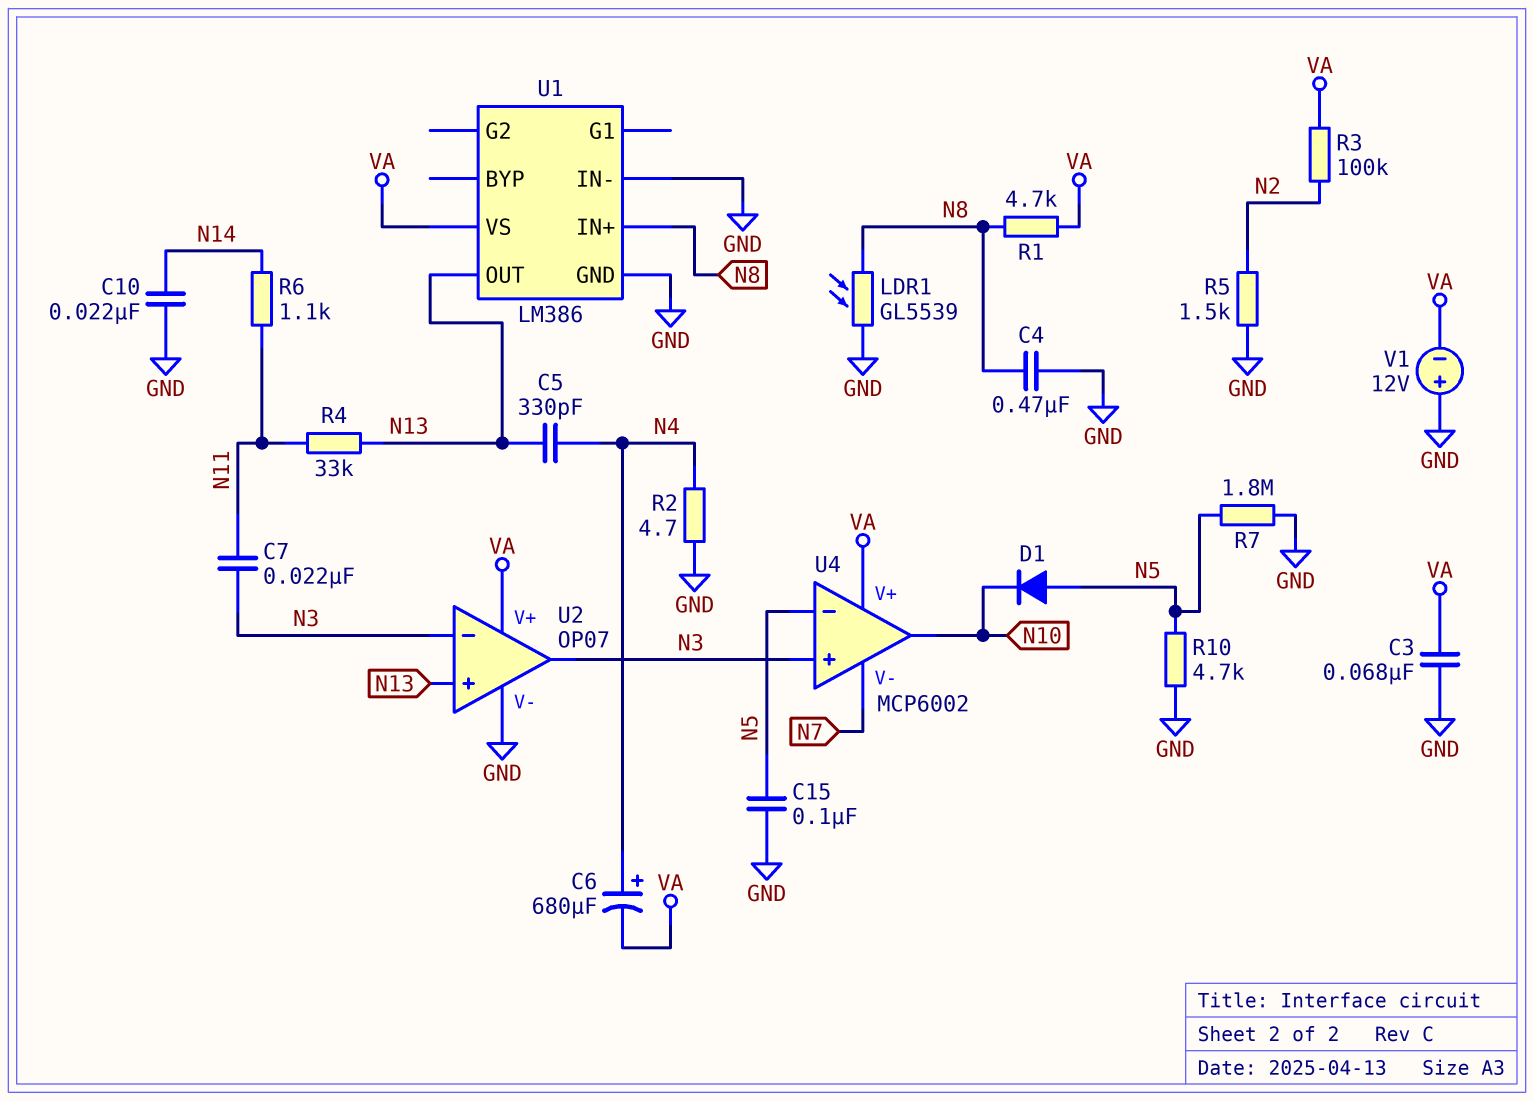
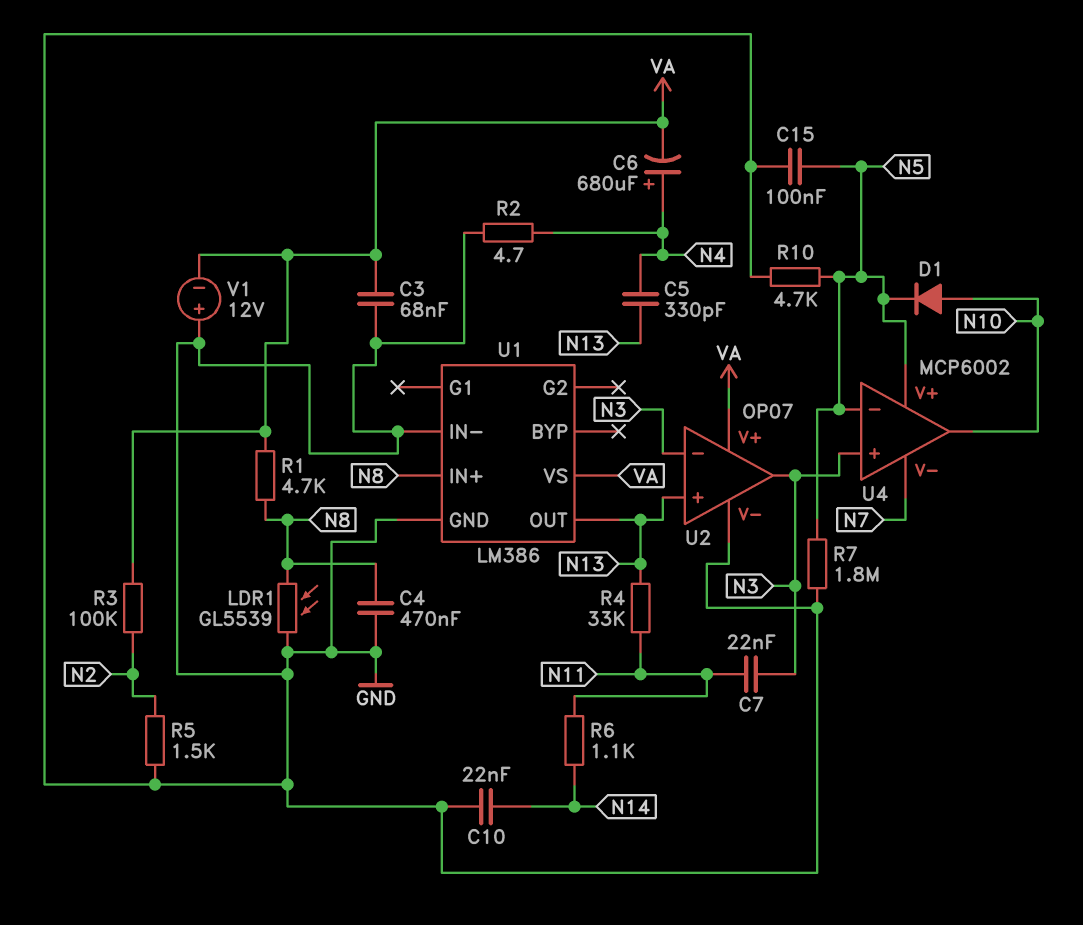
D1: diode (A N5, K N10) -> diode (A N10, K N5)
U4 pin V+: VA -> N5

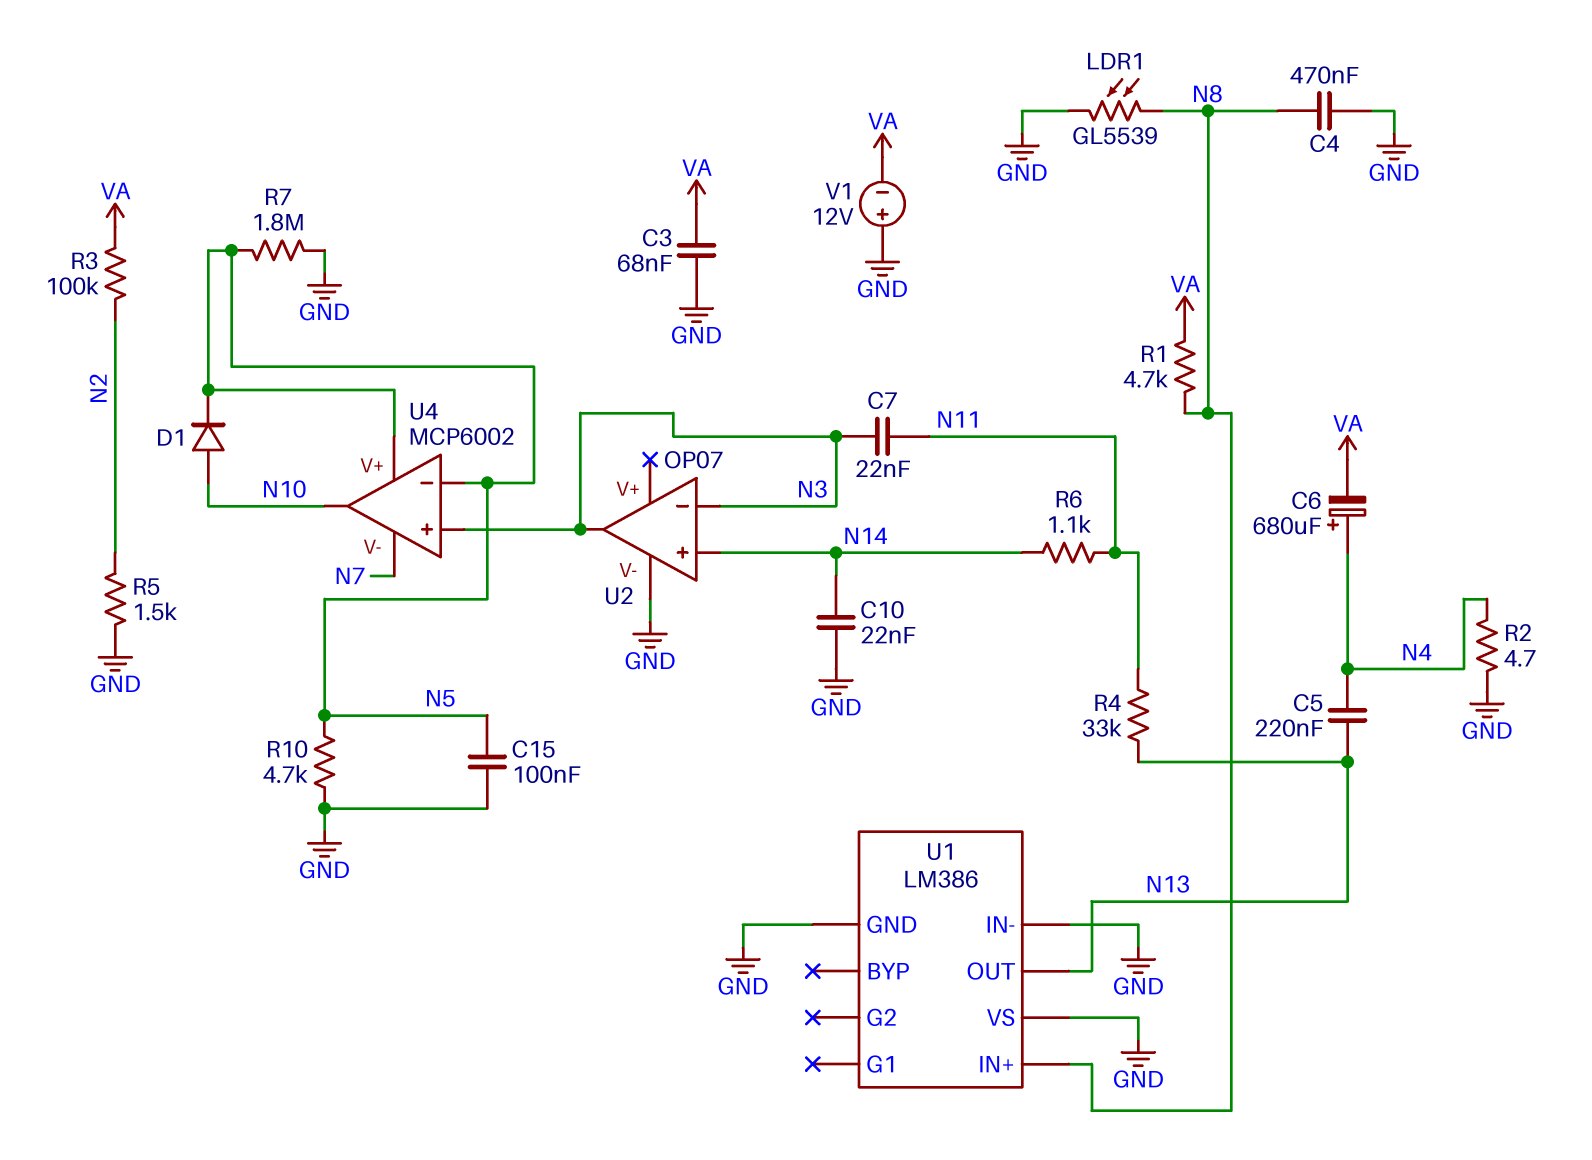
C5: 330pF (N4, N13) -> 220nF (N4, N13)
U1 pin VS: VA -> GND
U2 pin V+: VA -> none
U2 pin in+: N13 -> N14

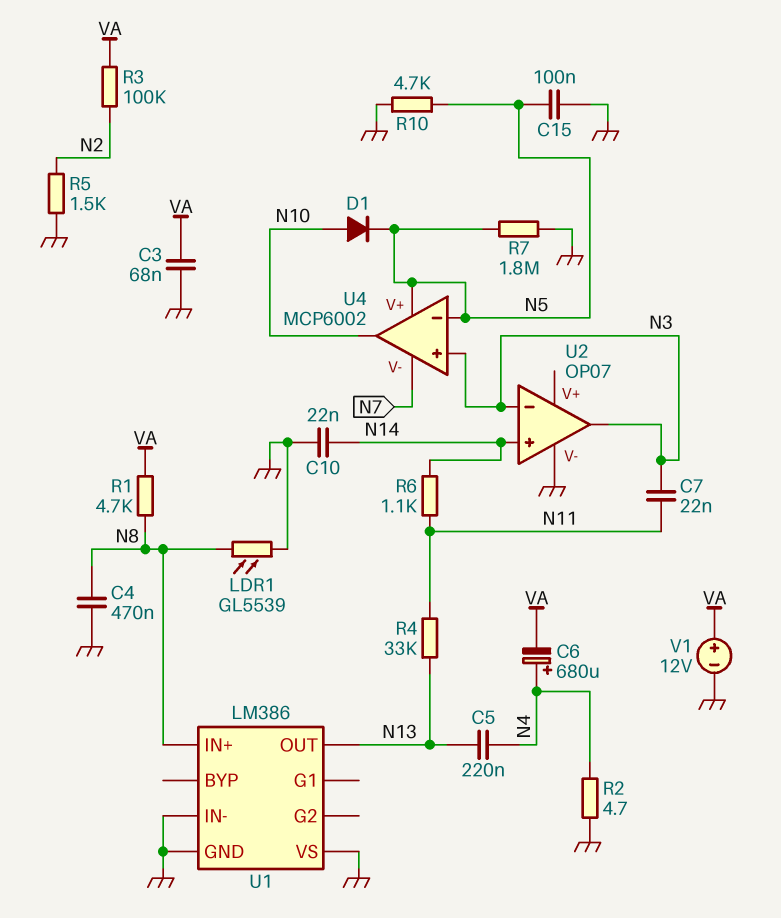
V1: 12V (plus GND, minus VA) -> 12V (plus VA, minus GND)

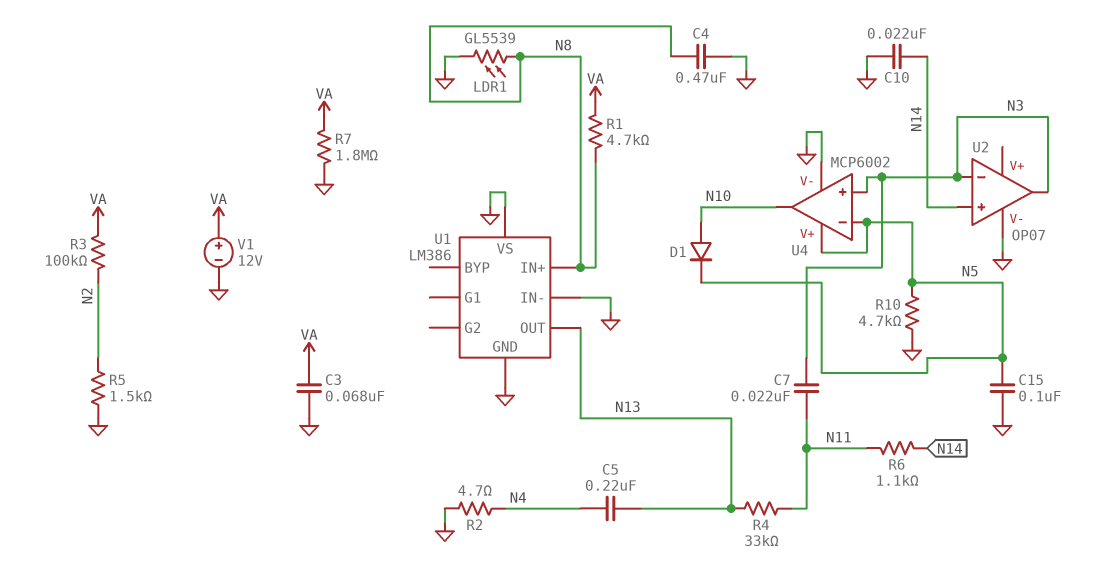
C6: 680uF (plus N4, minus VA) -> none
R7: 1.8M (GND, N5) -> 1.8M (GND, VA)
U4 pin V-: N7 -> GND

